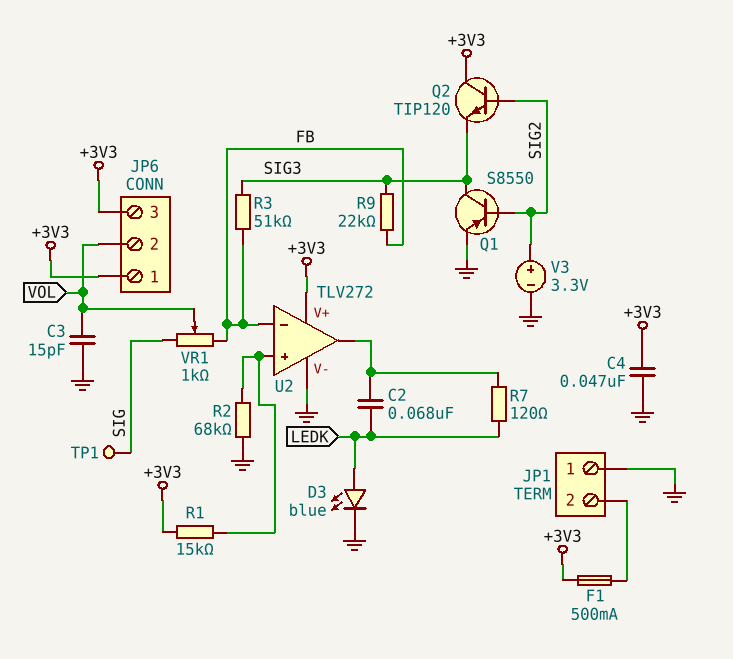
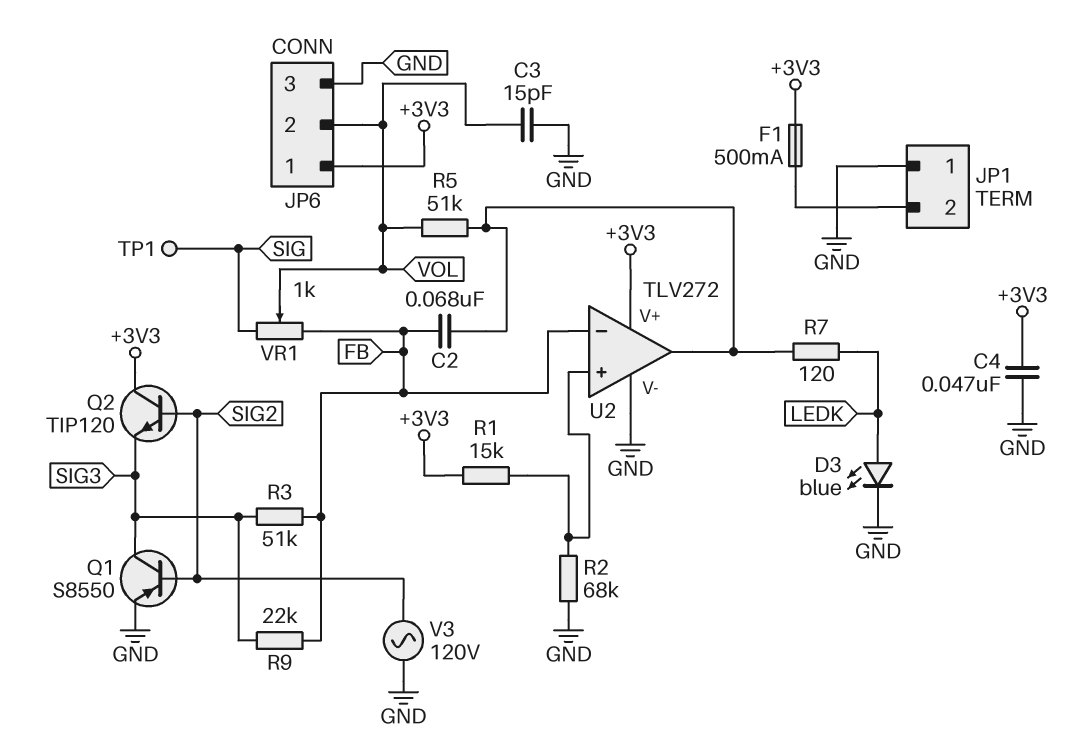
C2: 68nF (LEDK, U2/out) -> 68nF (FB, U2/out)
JP6 pin 3: +3V3 -> GND
R5: none -> 51k (U2/out, VOL)
V3: 3.3V (plus SIG2, minus GND) -> AC 120V (GND, SIG2)

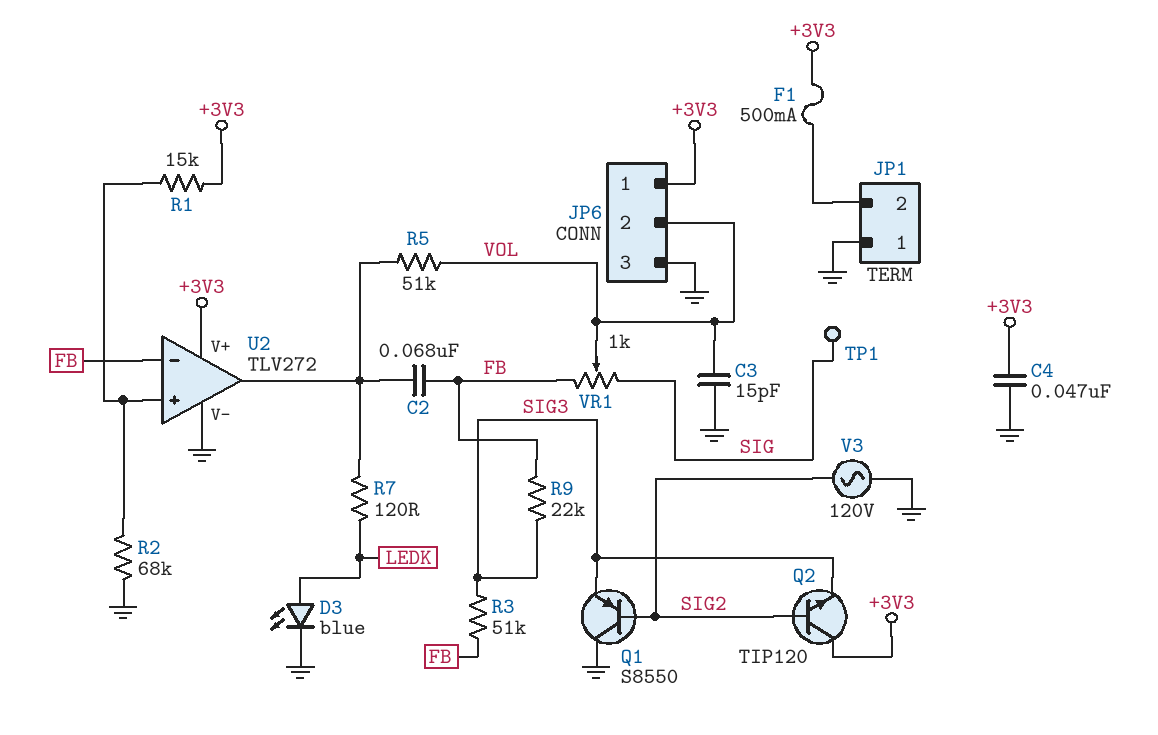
Q1: PNP S8550 (B SIG2, C SIG3, E GND) -> PNP S8550 (B SIG2, C GND, E SIG3)

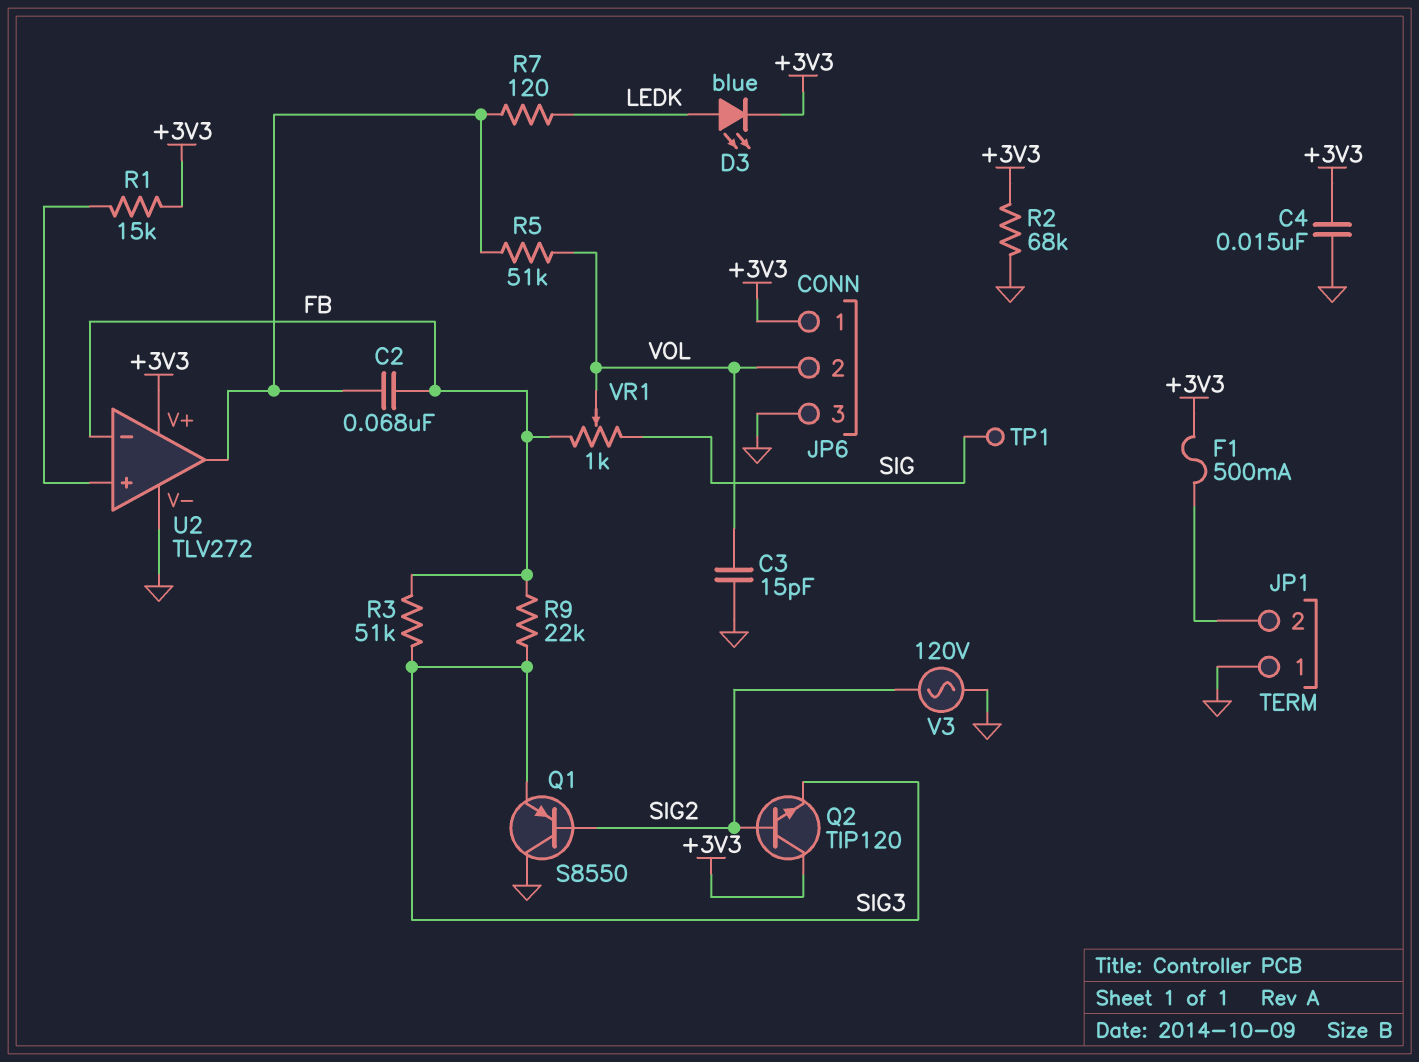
C4: 47nF (+3V3, GND) -> 15nF (+3V3, GND)
D3: LED blue (A LEDK, K GND) -> LED blue (A LEDK, K +3V3)
R2: 68k (GND, U2/in+) -> 68k (+3V3, GND)

